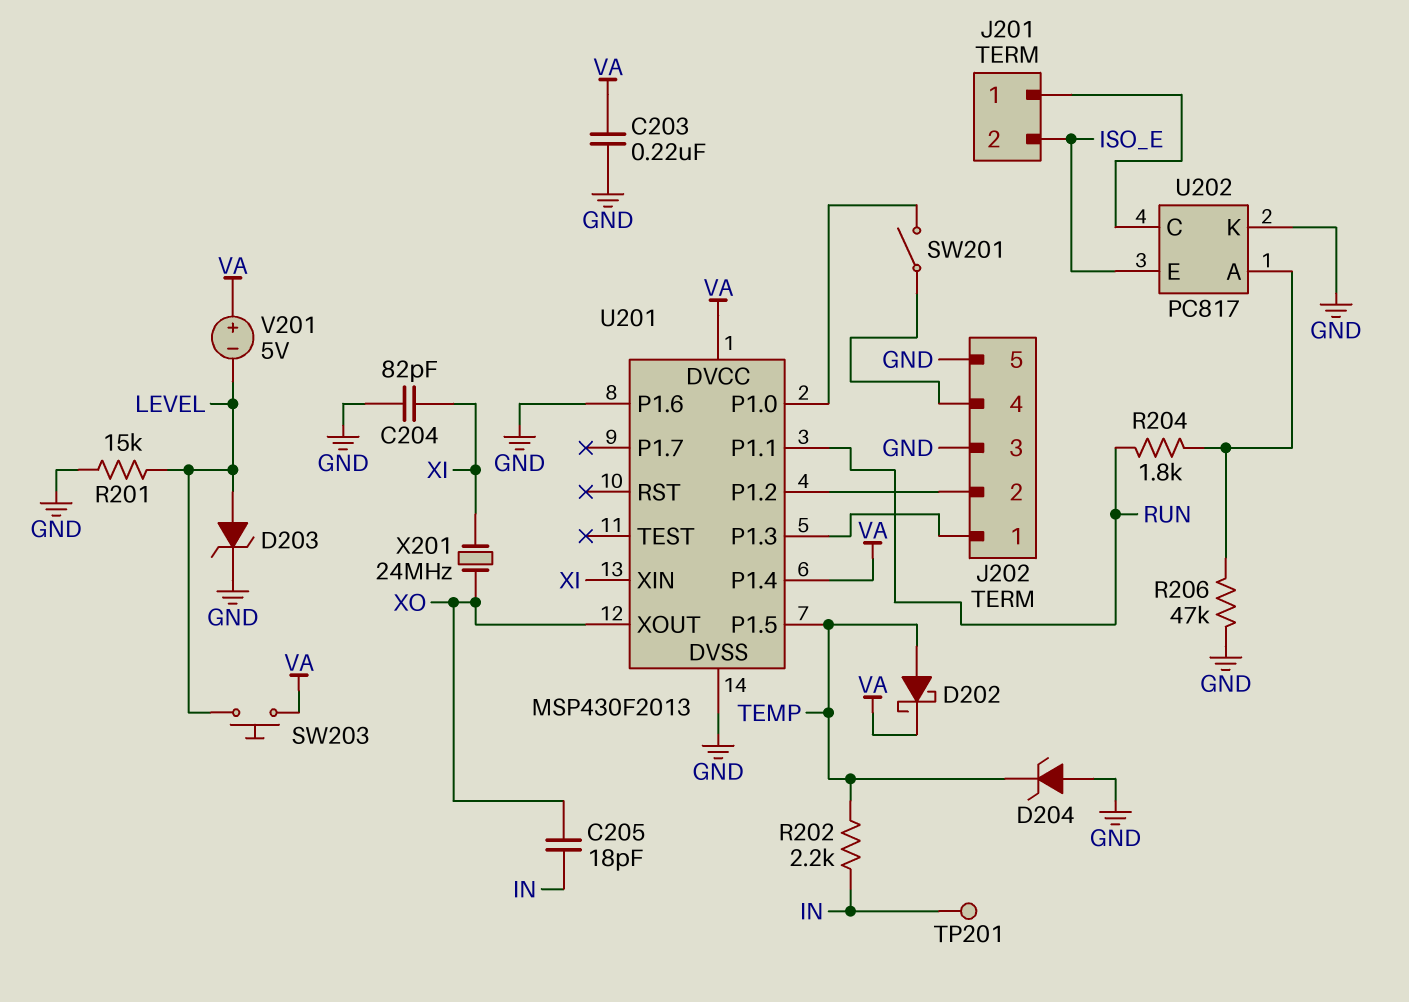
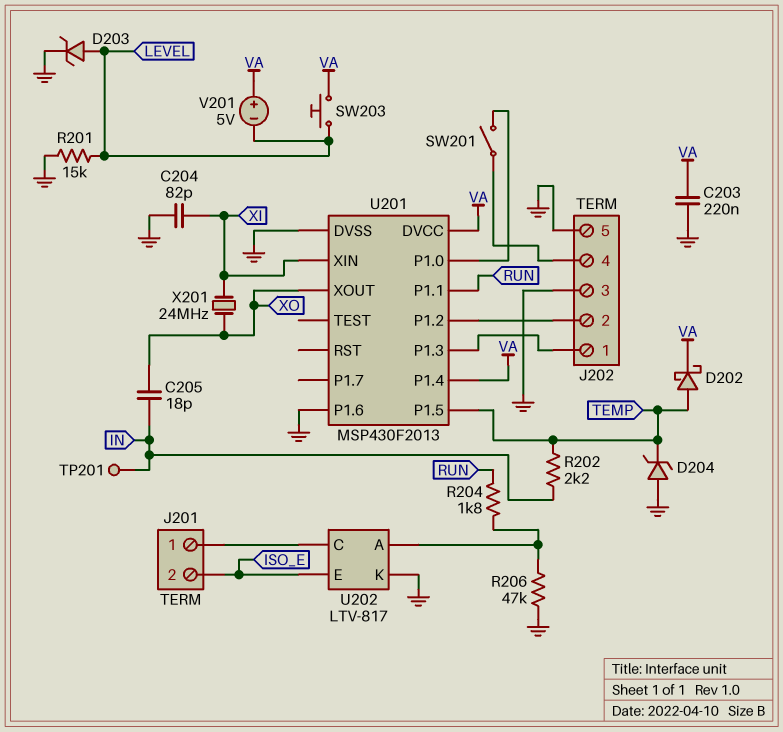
U202: PC817 -> LTV-817

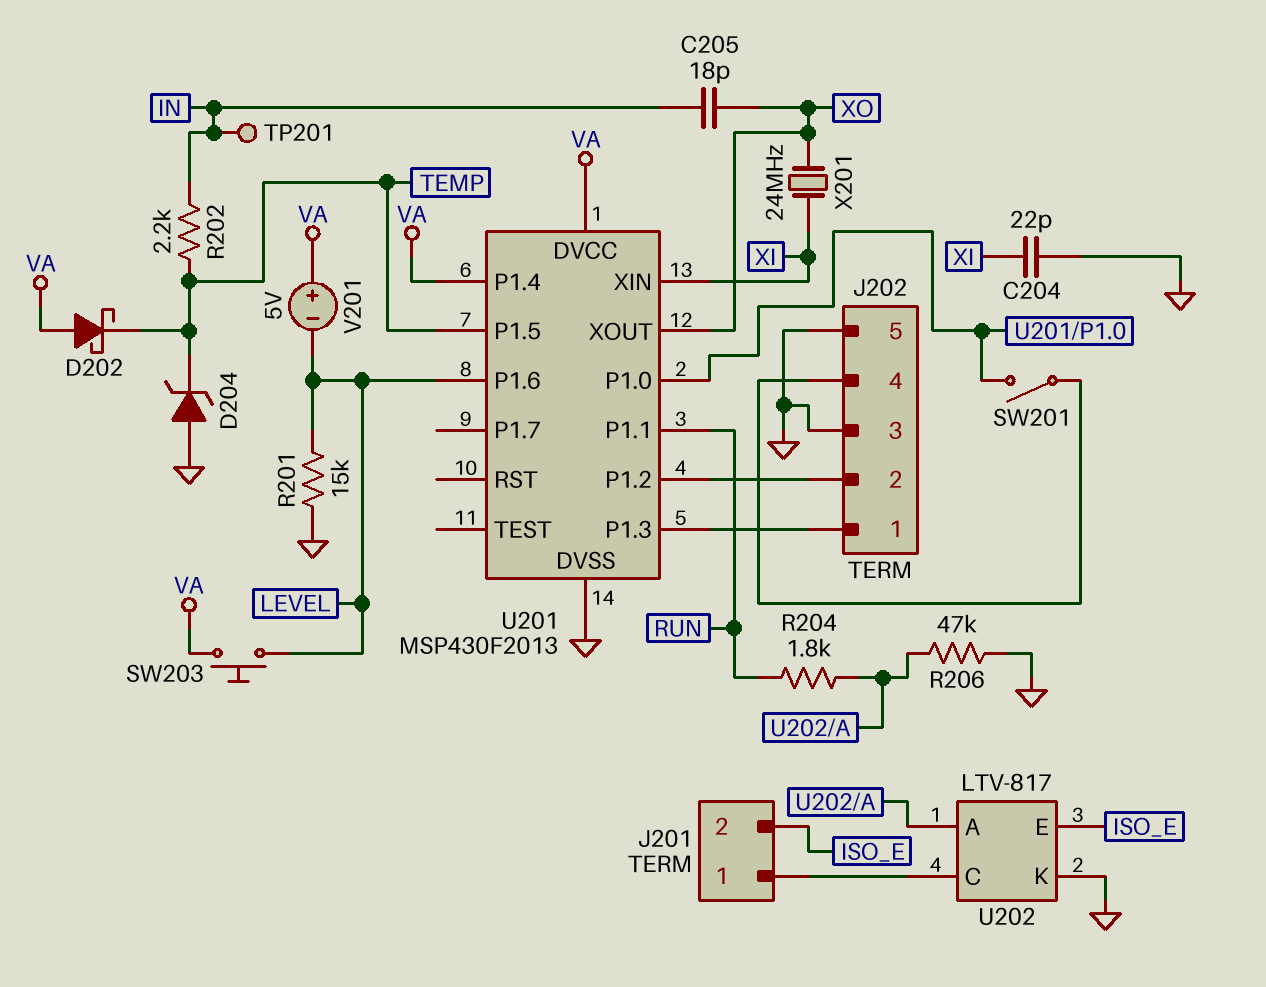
C203: 220nF (GND, VA) -> none
C204: 82pF (GND, XI) -> 22pF (GND, XI)
D202: schottky (A TEMP, K VA) -> schottky (A VA, K TEMP)
D203: zener (A LEVEL, K GND) -> none
U201 pin P1.6: GND -> LEVEL

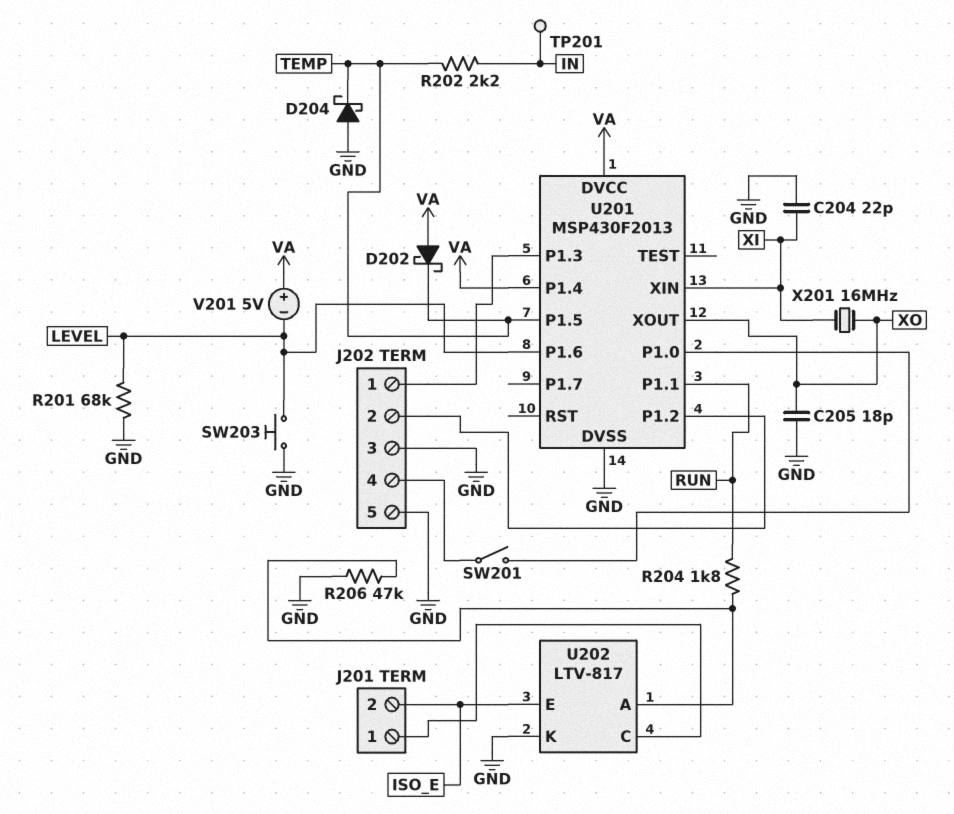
C205: 18pF (IN, XO) -> 18pF (GND, XO)
D204: zener (A GND, K TEMP) -> schottky (A GND, K TEMP)
R201: 15k (GND, LEVEL) -> 68k (GND, LEVEL)
SW203: button (LEVEL, VA) -> button (GND, LEVEL)
X201: 24MHz (XI, XO) -> 16MHz (XI, XO)

